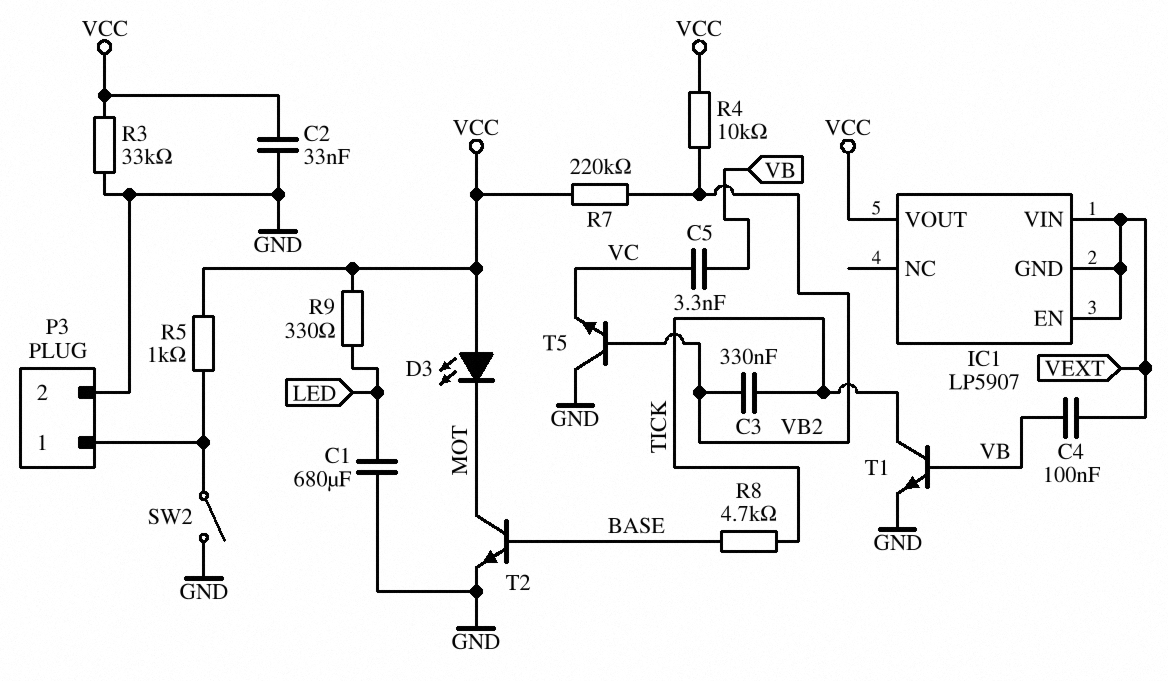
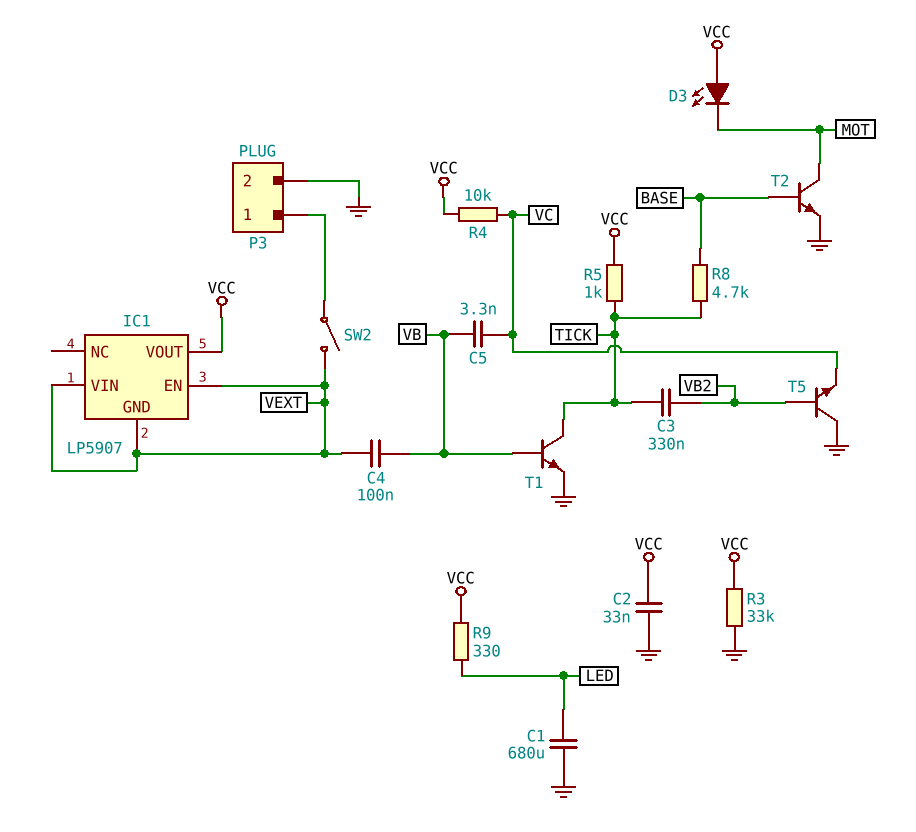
R4: 10k (VB2, VCC) -> 10k (VC, VCC)
R5: 1k (P3/1, VCC) -> 1k (TICK, VCC)
R7: 220k (VB2, VCC) -> none
SW2: switch (GND, P3/1) -> switch (P3/1, VEXT)

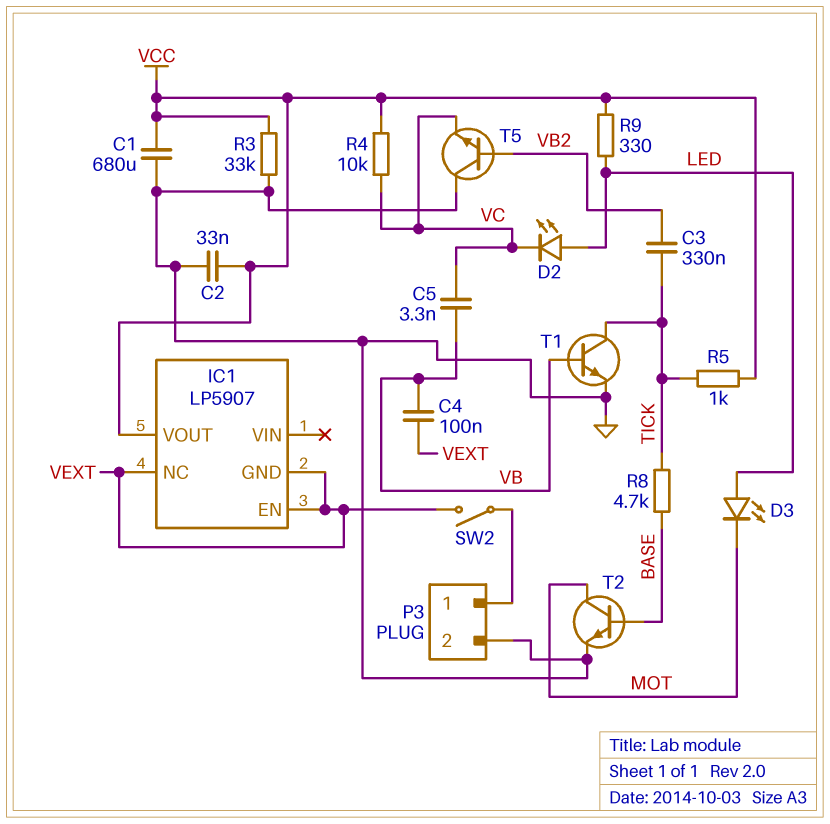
C1: 680uF (GND, LED) -> 680uF (GND, VCC)
D2: none -> LED (A LED, K VC)
D3: LED (A VCC, K MOT) -> LED (A LED, K MOT)
IC1 pin NC: none -> VEXT
IC1 pin VIN: VEXT -> none

